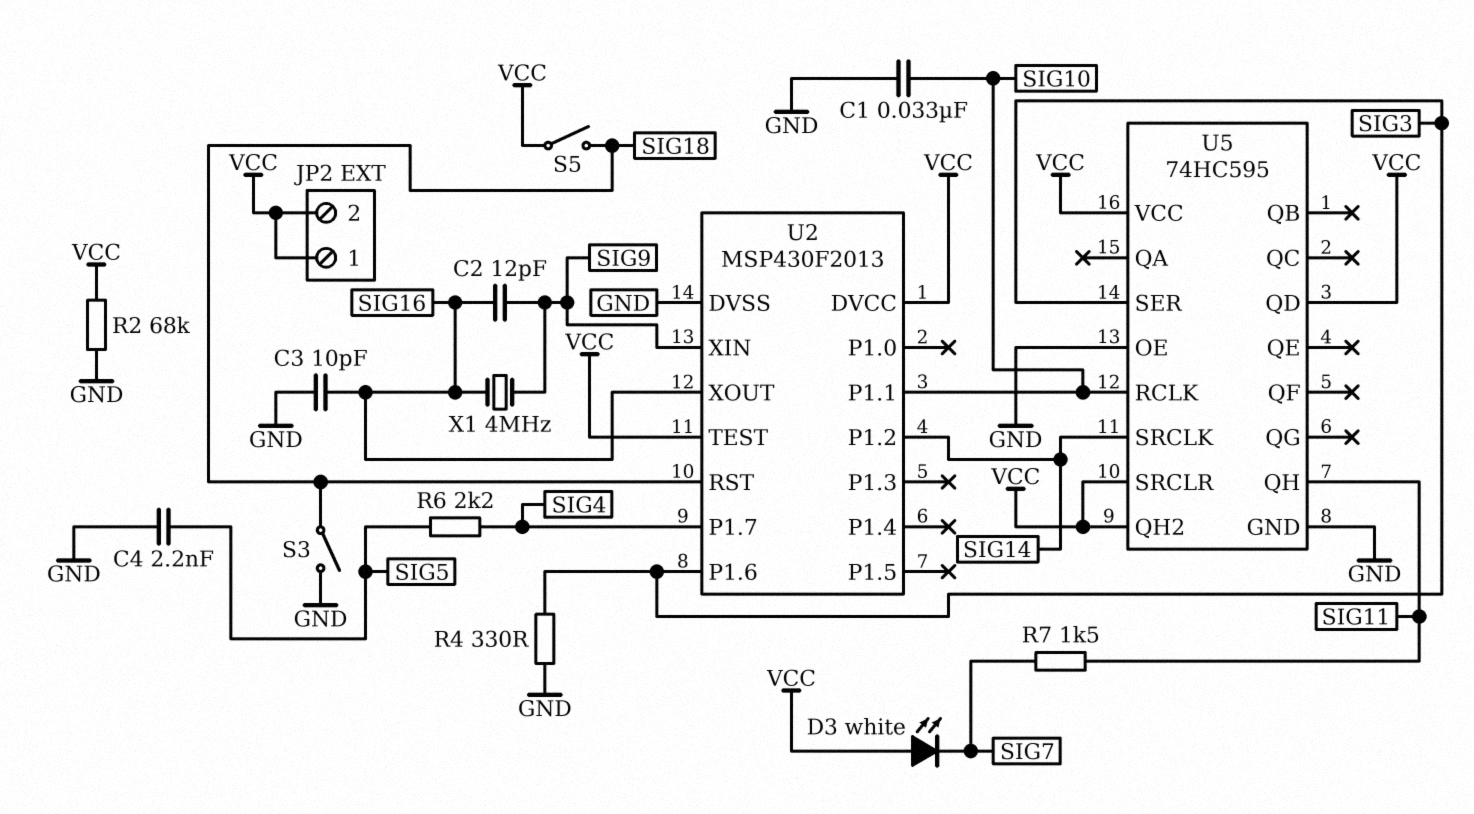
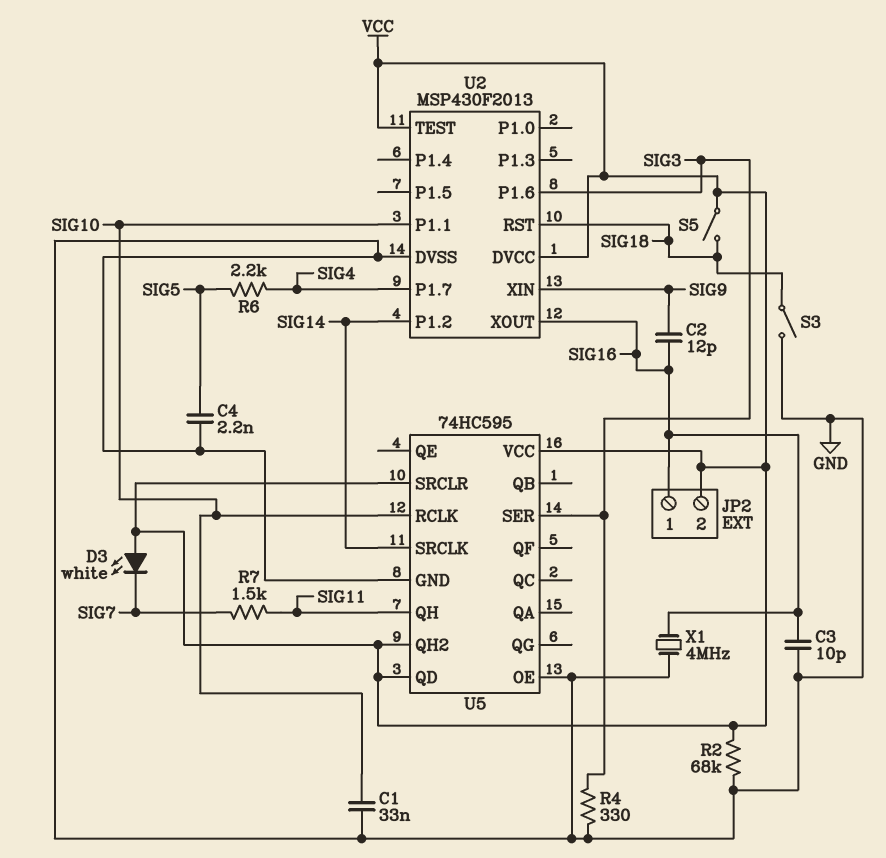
JP2 pin 1: VCC -> SIG16
X1: 4MHz (SIG9, SIG16) -> 4MHz (GND, SIG16)

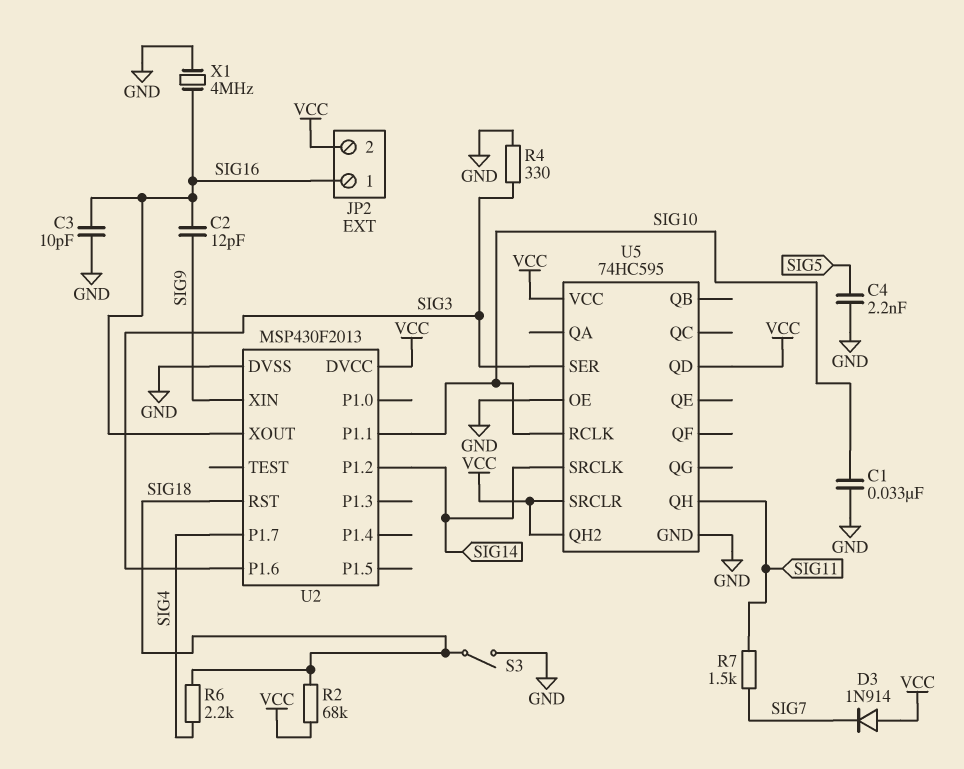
D3: LED white (A VCC, K SIG7) -> diode 1N914 (A VCC, K SIG7)
R2: 68k (GND, VCC) -> 68k (SIG18, VCC)
R6: 2.2k (SIG4, SIG5) -> 2.2k (SIG4, SIG18)
S5: switch (SIG18, VCC) -> none
U2 pin TEST: VCC -> none

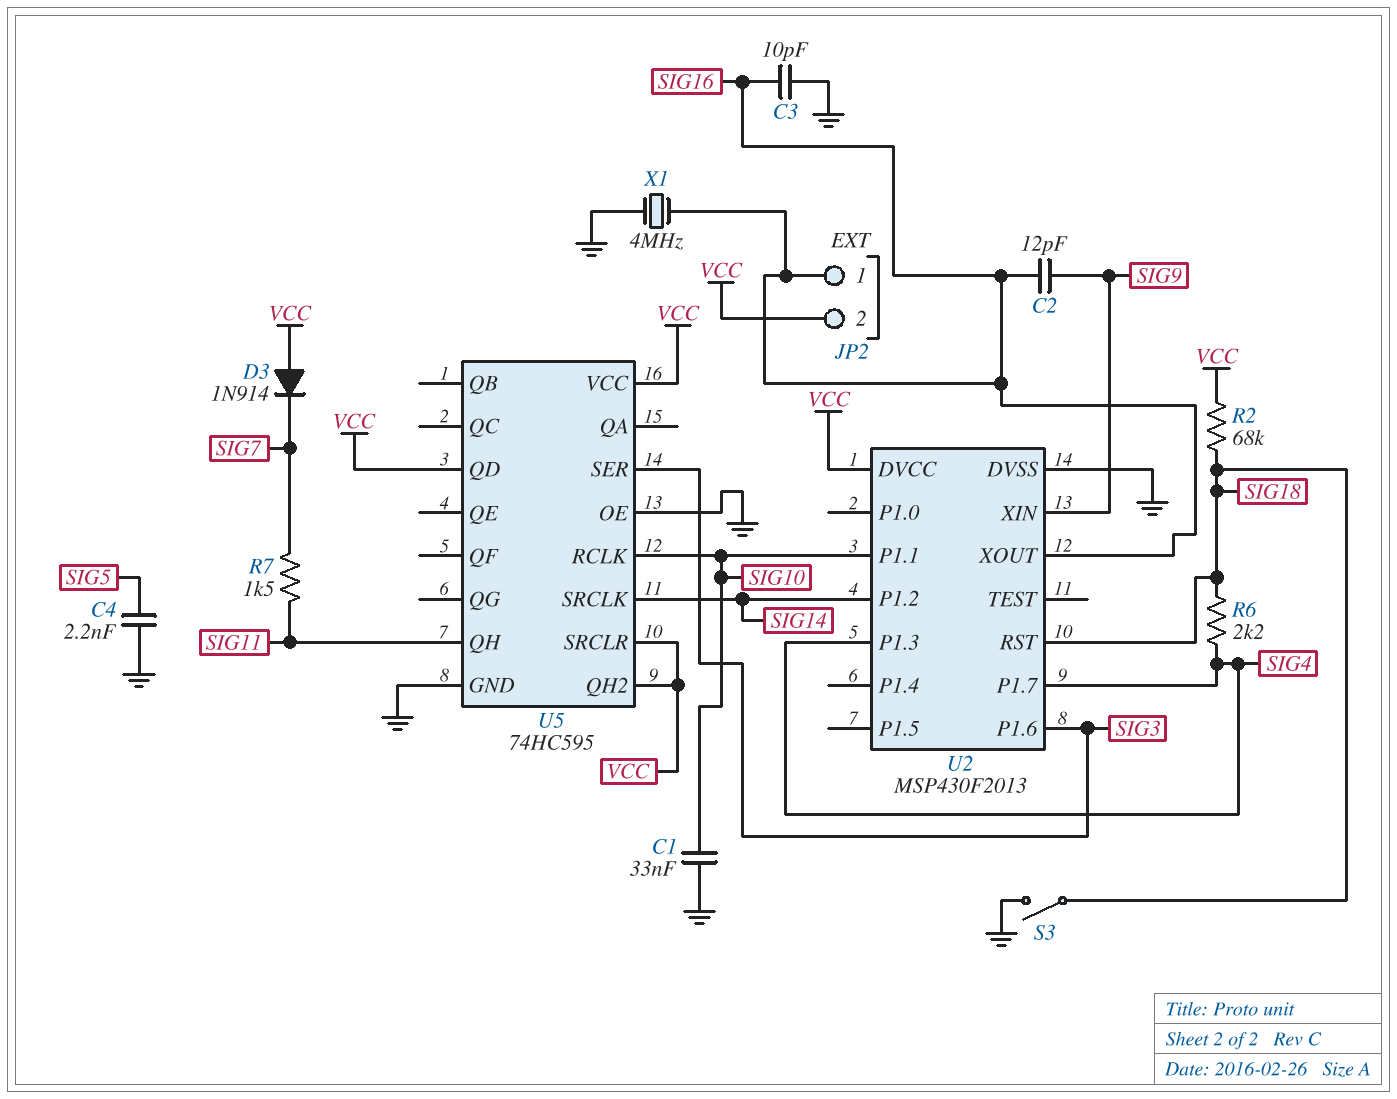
R4: 330 (GND, SIG3) -> none
U2 pin P1.3: none -> SIG4

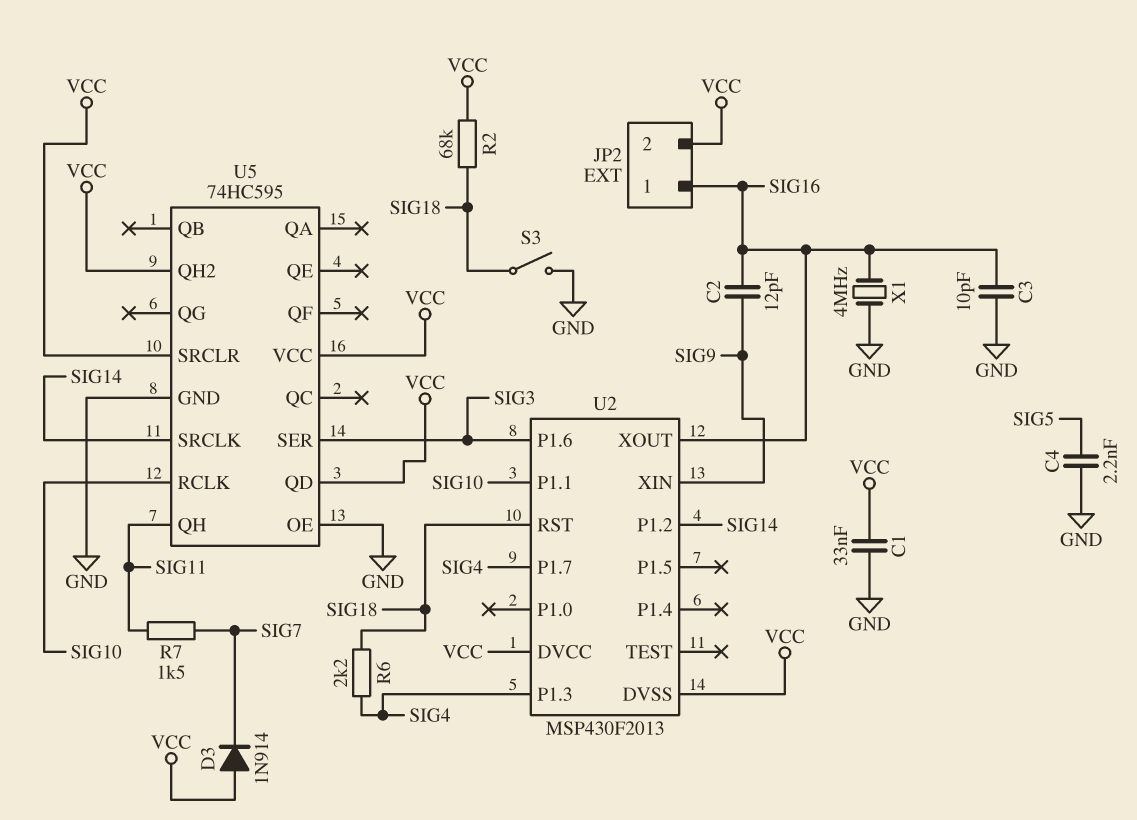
C1: 33nF (GND, SIG10) -> 33nF (GND, VCC)
U2 pin DVSS: GND -> VCC

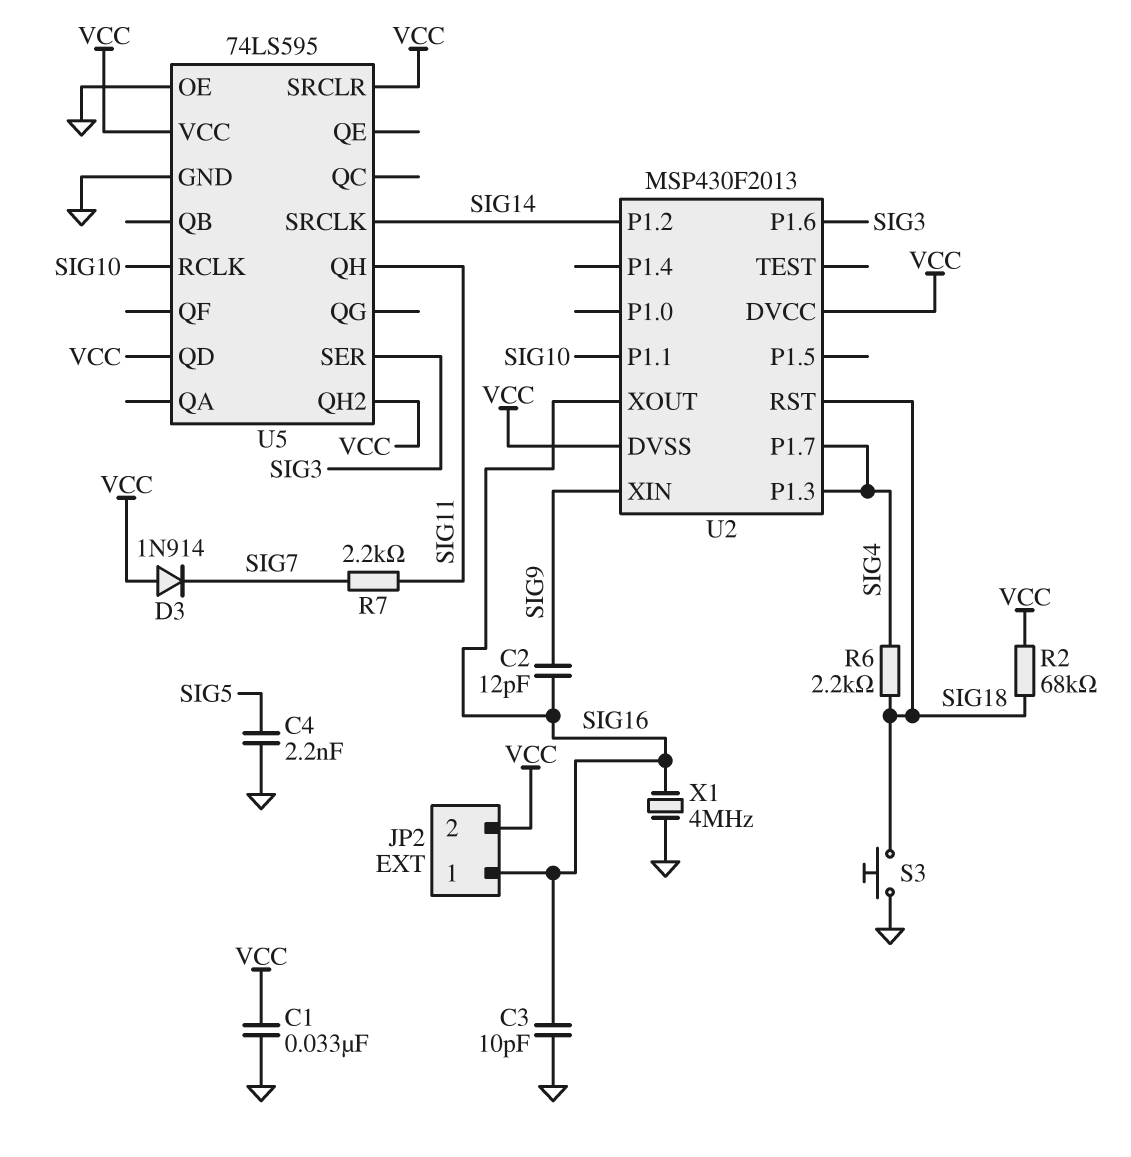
R7: 1.5k (SIG7, SIG11) -> 2.2k (SIG7, SIG11)
S3: switch (GND, SIG18) -> button (GND, SIG18)
U5: 74HC595 -> 74LS595

